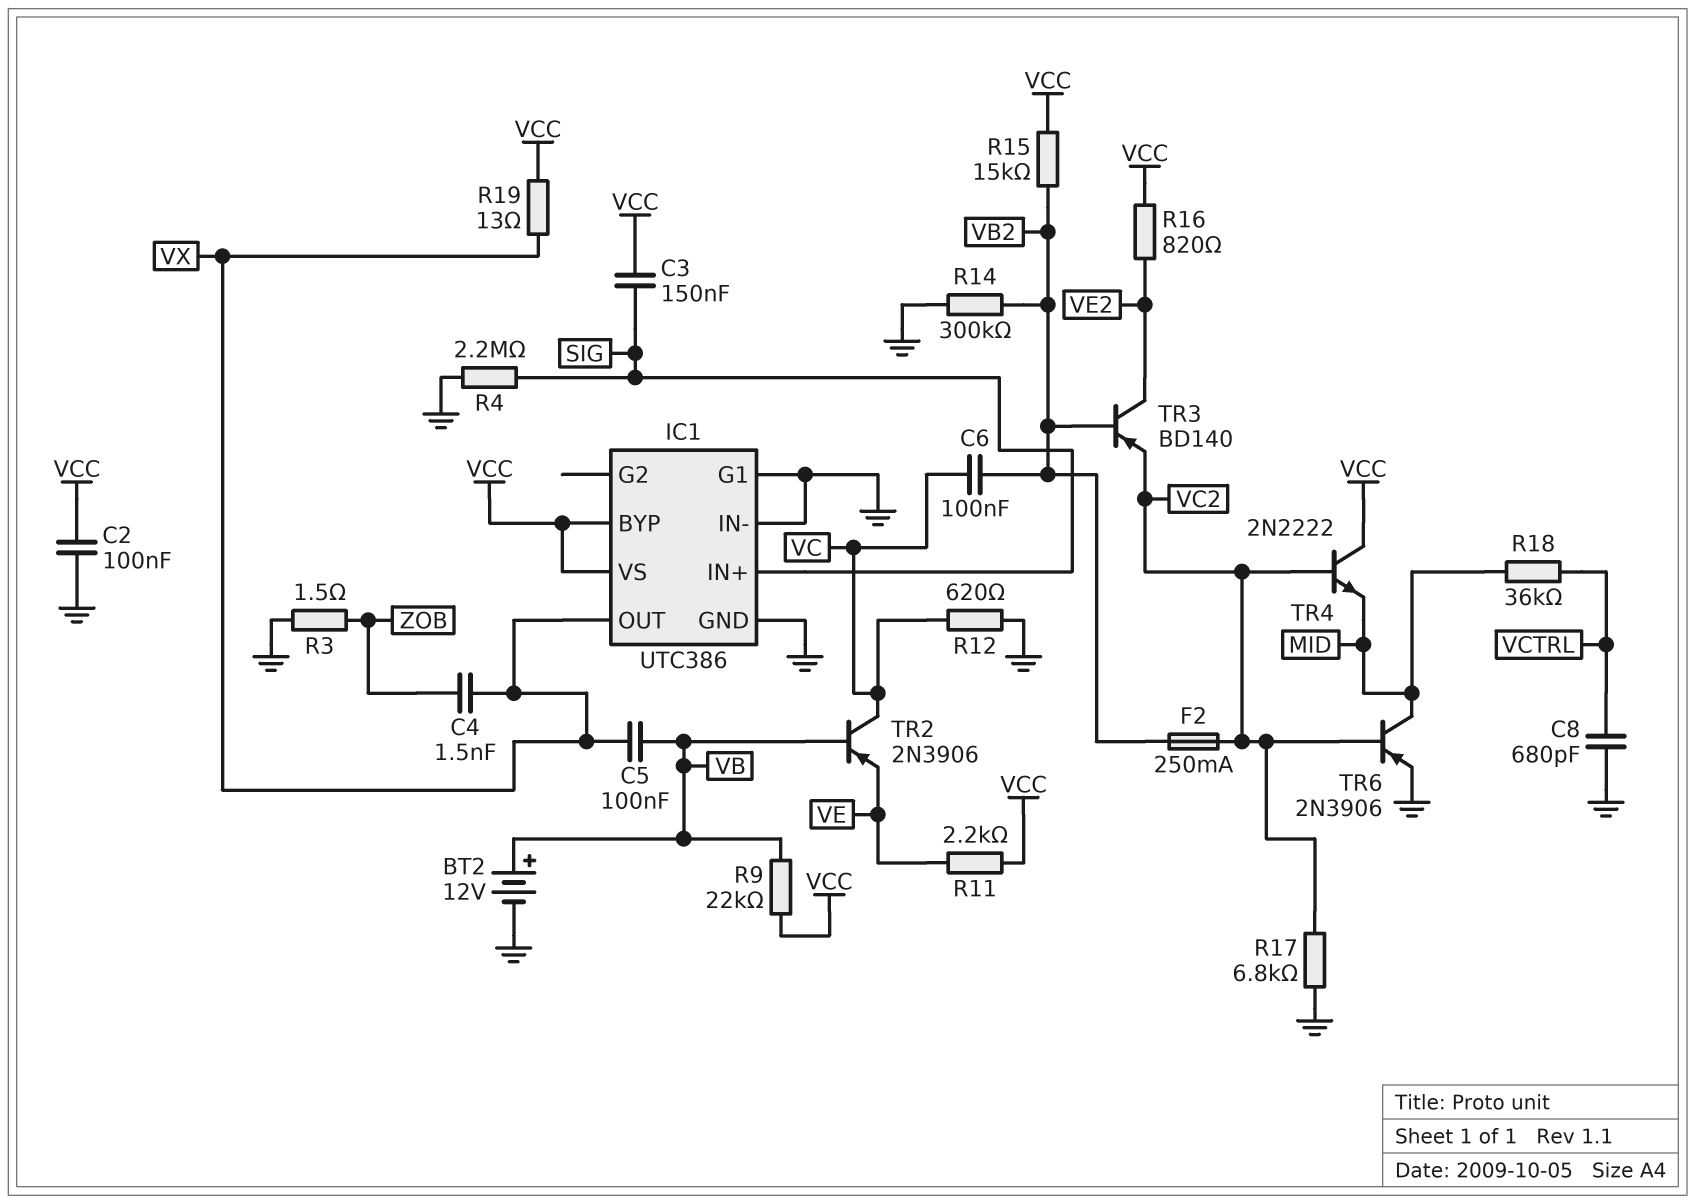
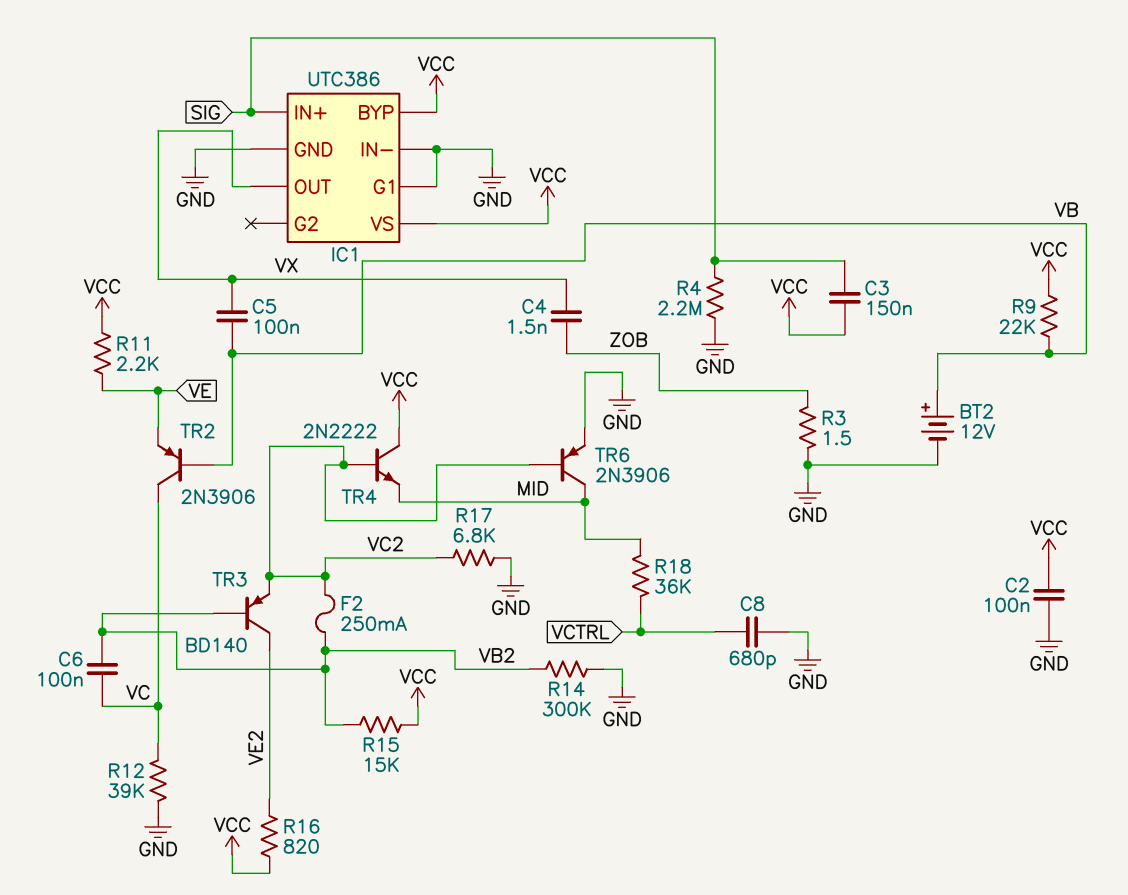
R12: 620 (GND, VC) -> 39k (GND, VC)
R19: 13 (VCC, VX) -> none

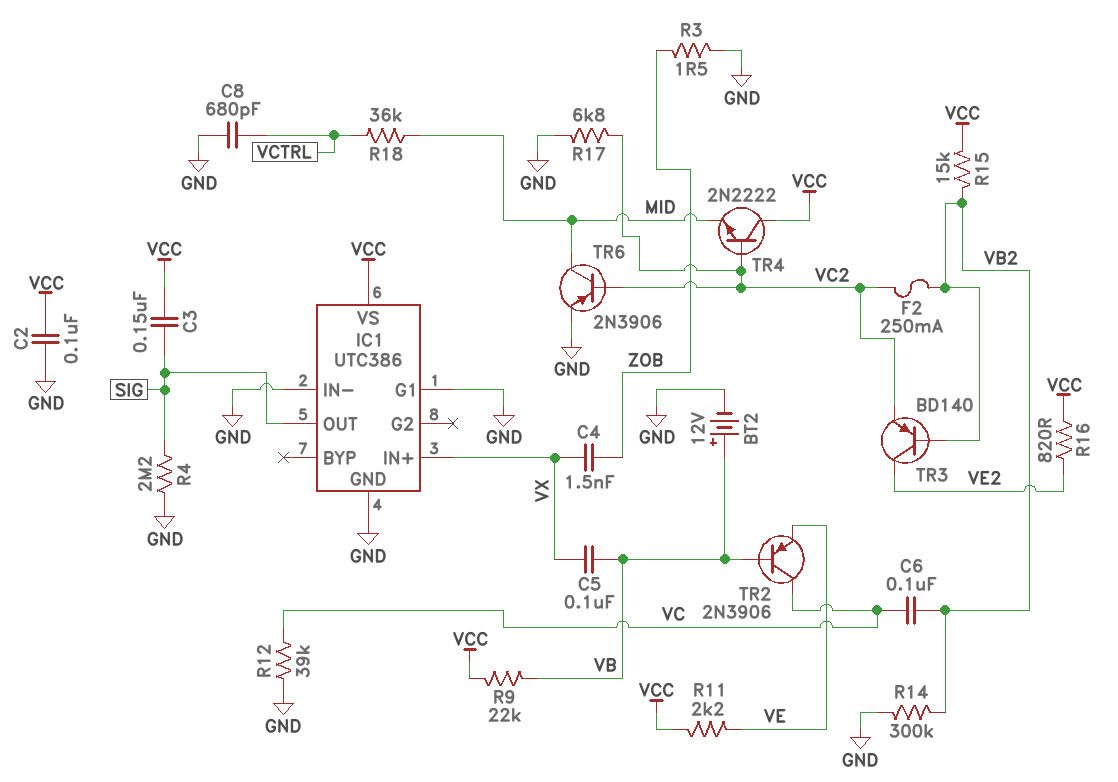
IC1 pin BYP: VCC -> none
IC1 pin IN+: SIG -> VX
IC1 pin OUT: VX -> SIG

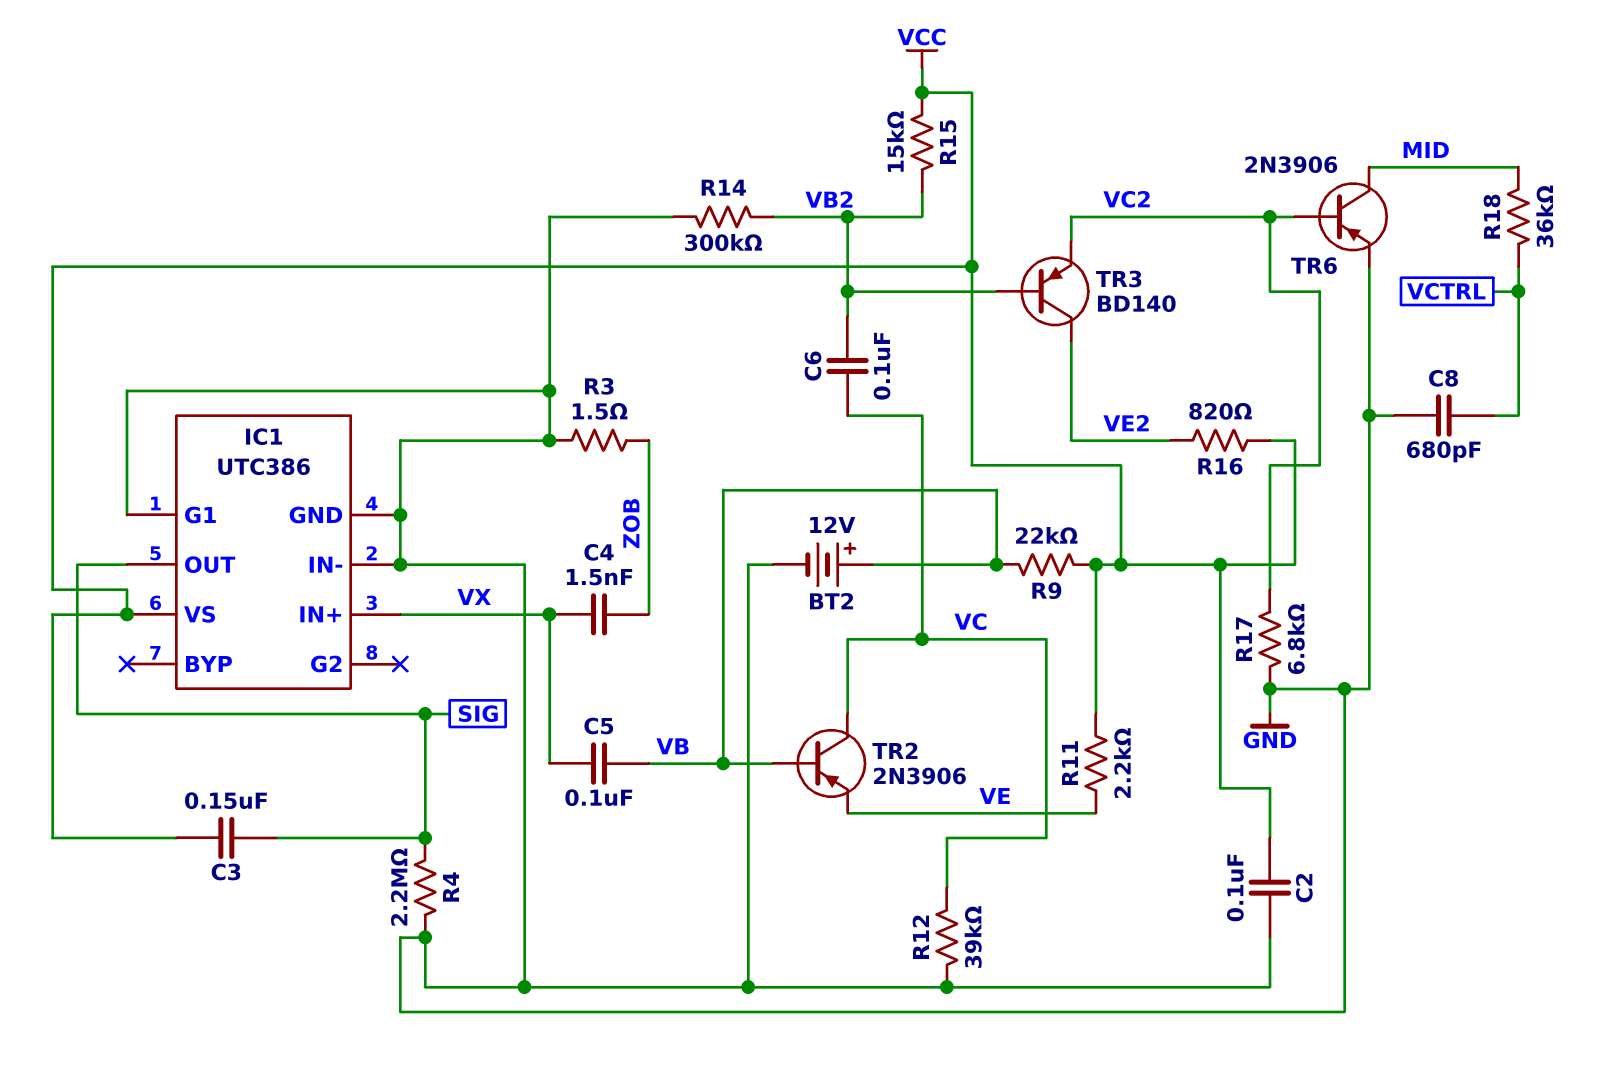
F2: 250mA (VB2, VC2) -> none
TR4: NPN 2N2222 (B VC2, C VCC, E MID) -> none

